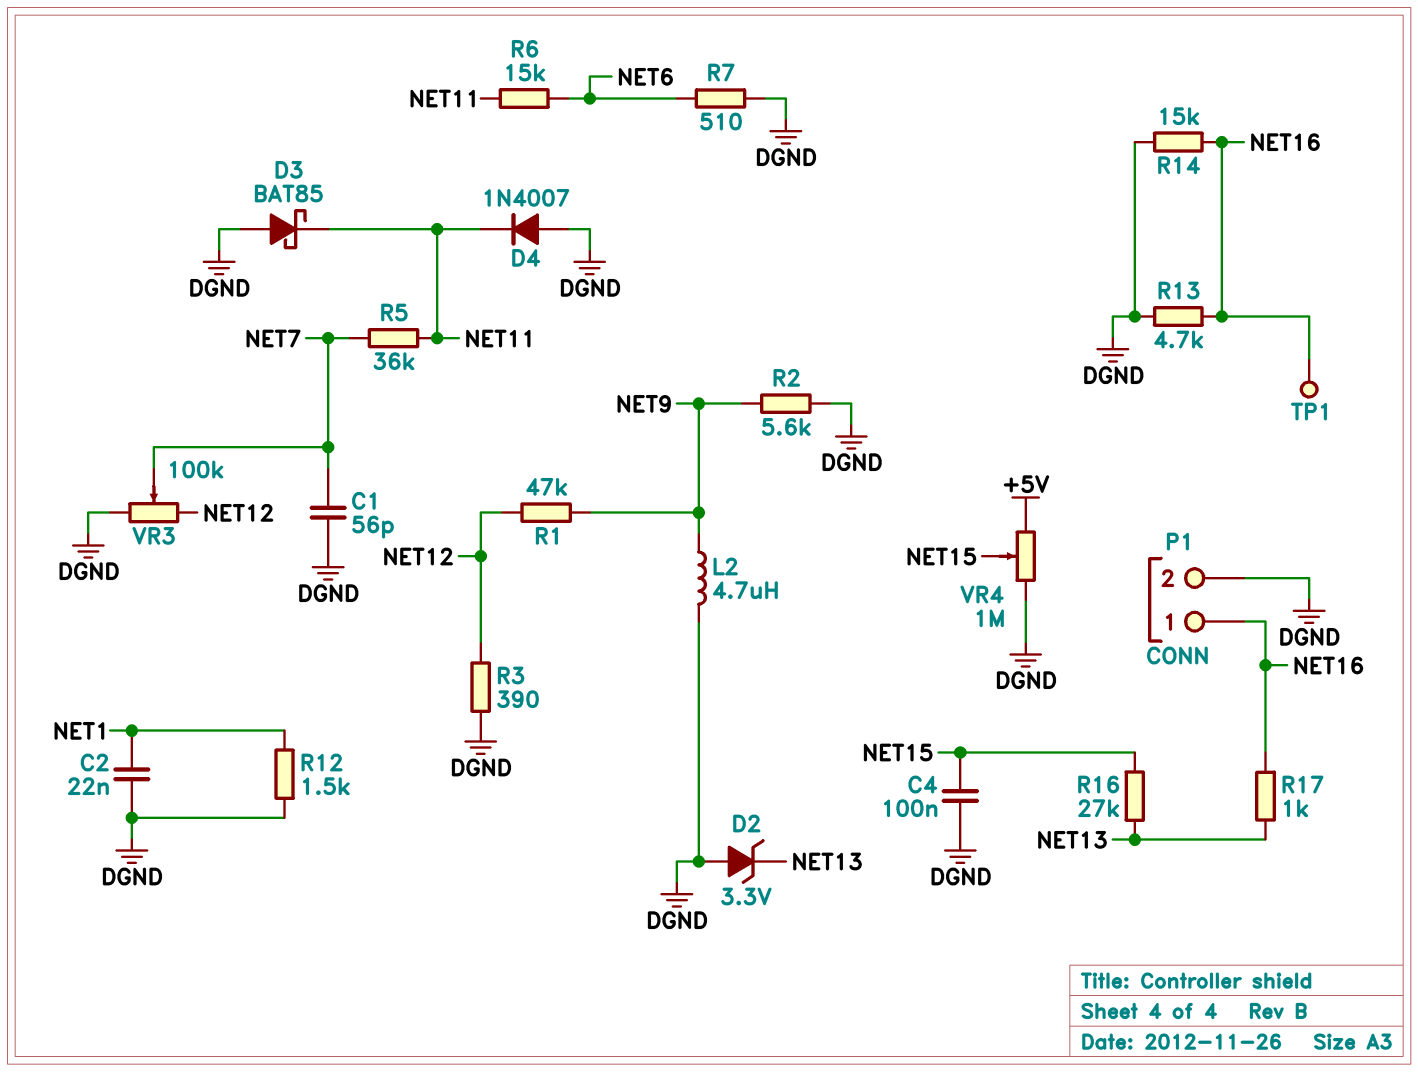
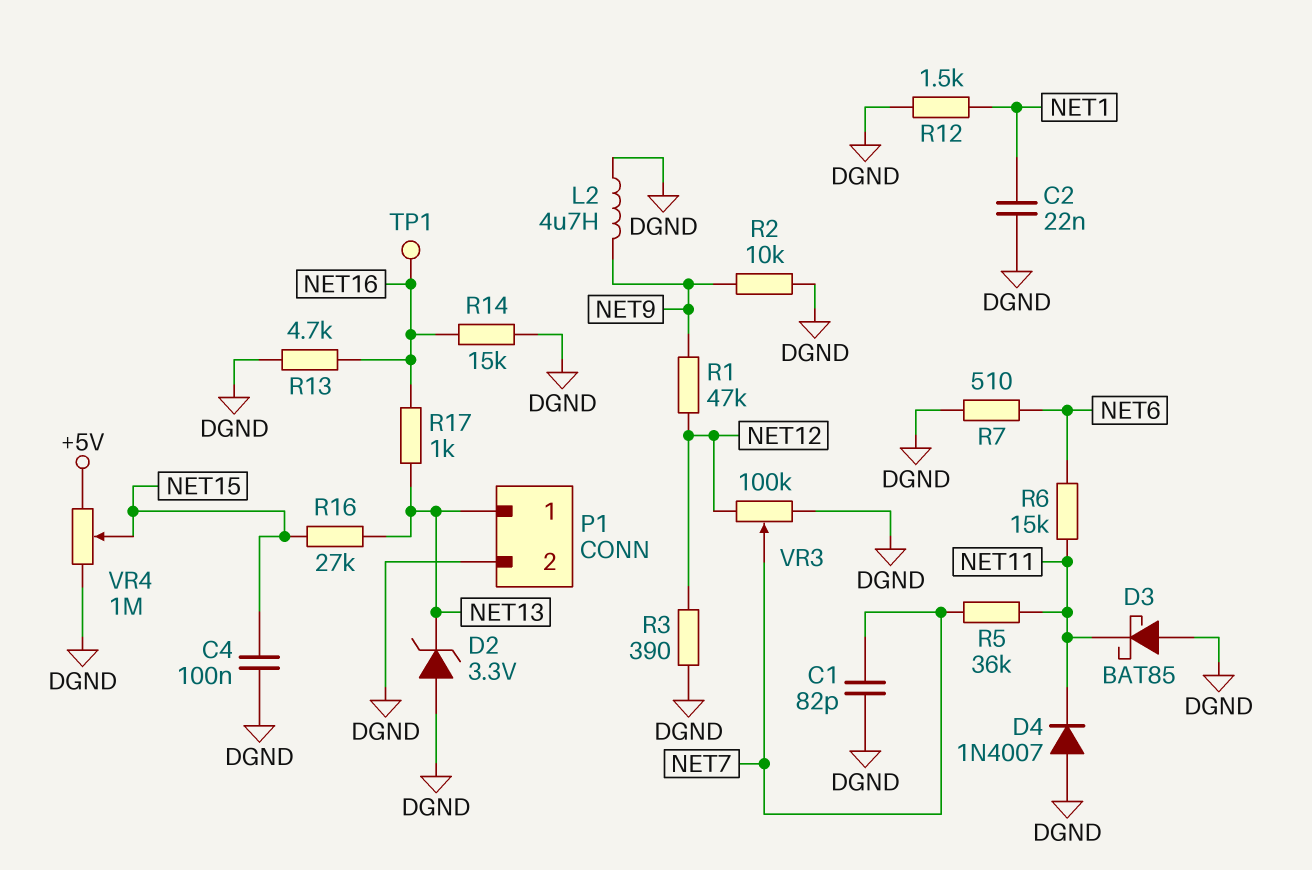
C1: 56pF (DGND, NET7) -> 82pF (DGND, NET7)
P1 pin 1: NET16 -> NET13
R2: 5.6k (DGND, NET9) -> 10k (DGND, NET9)

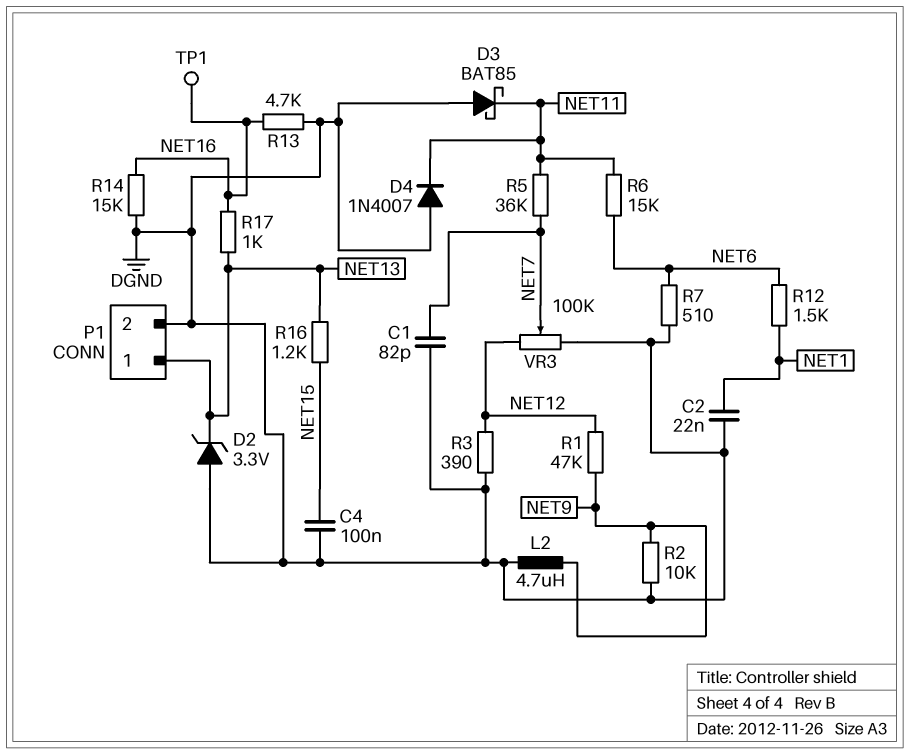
R12: 1.5k (DGND, NET1) -> 1.5k (NET1, NET6)
R16: 27k (NET13, NET15) -> 1.2k (NET13, NET15)
VR4: 1M (+5V, DGND, wiper NET15) -> none

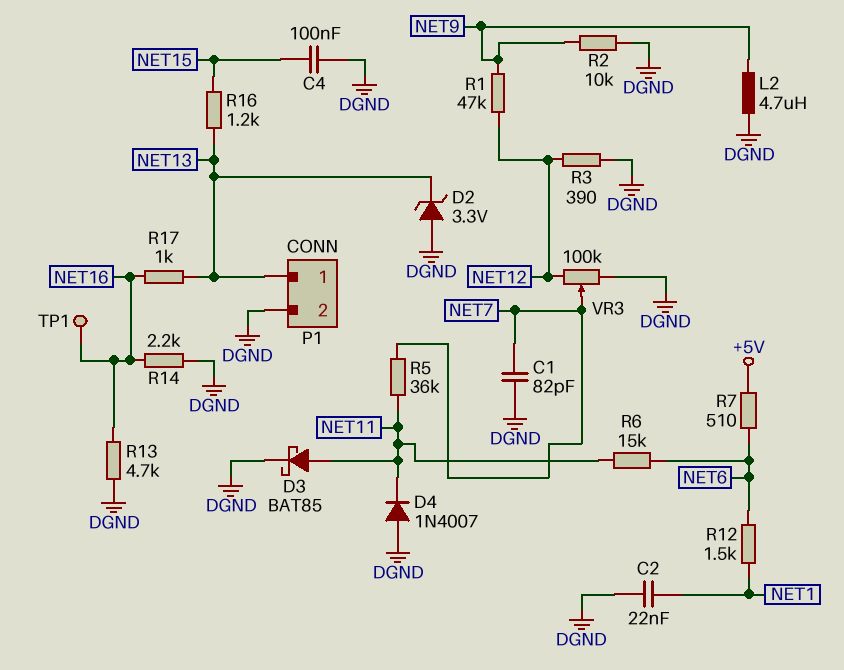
D3: schottky BAT85 (A DGND, K NET11) -> schottky BAT85 (A NET11, K DGND)
R7: 510 (DGND, NET6) -> 510 (+5V, NET6)
R14: 15k (DGND, NET16) -> 2.2k (DGND, NET16)

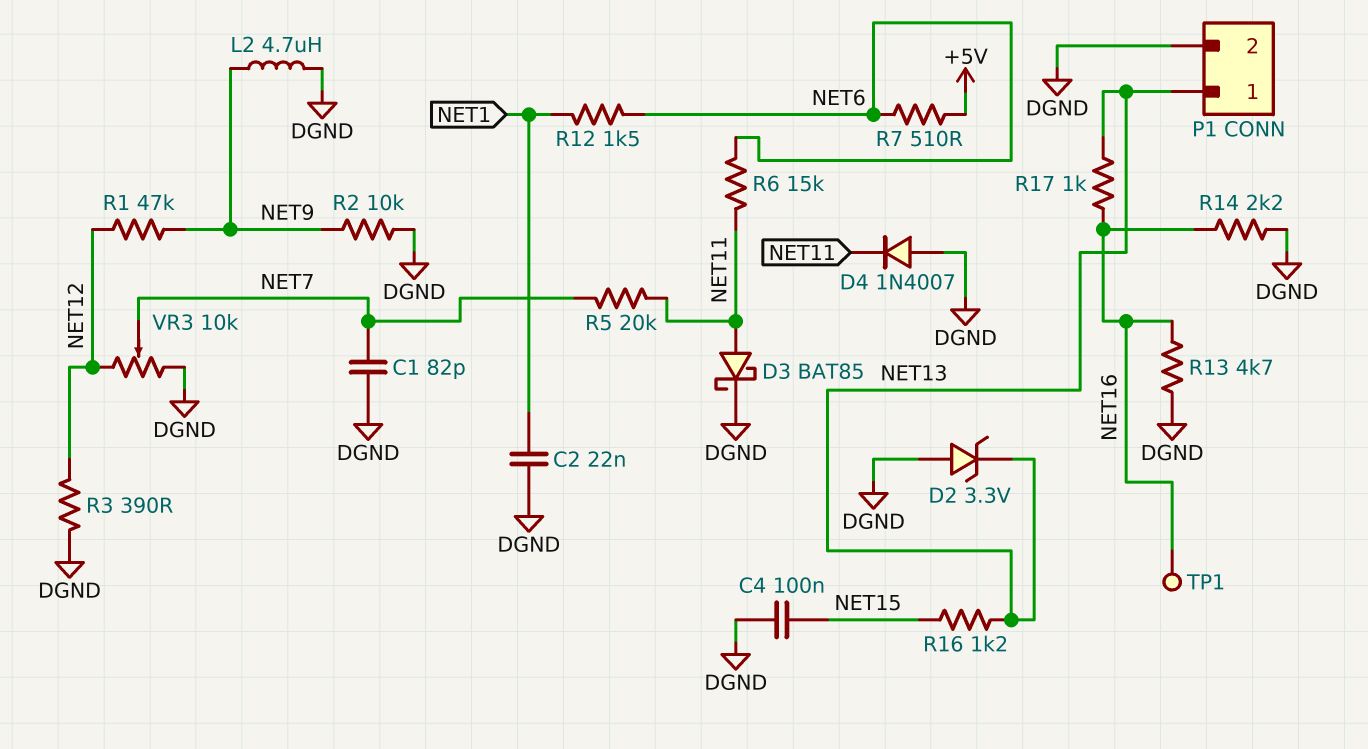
R5: 36k (NET7, NET11) -> 20k (NET7, NET11)
VR3: 100k (DGND, NET12, wiper NET7) -> 10k (DGND, NET12, wiper NET7)

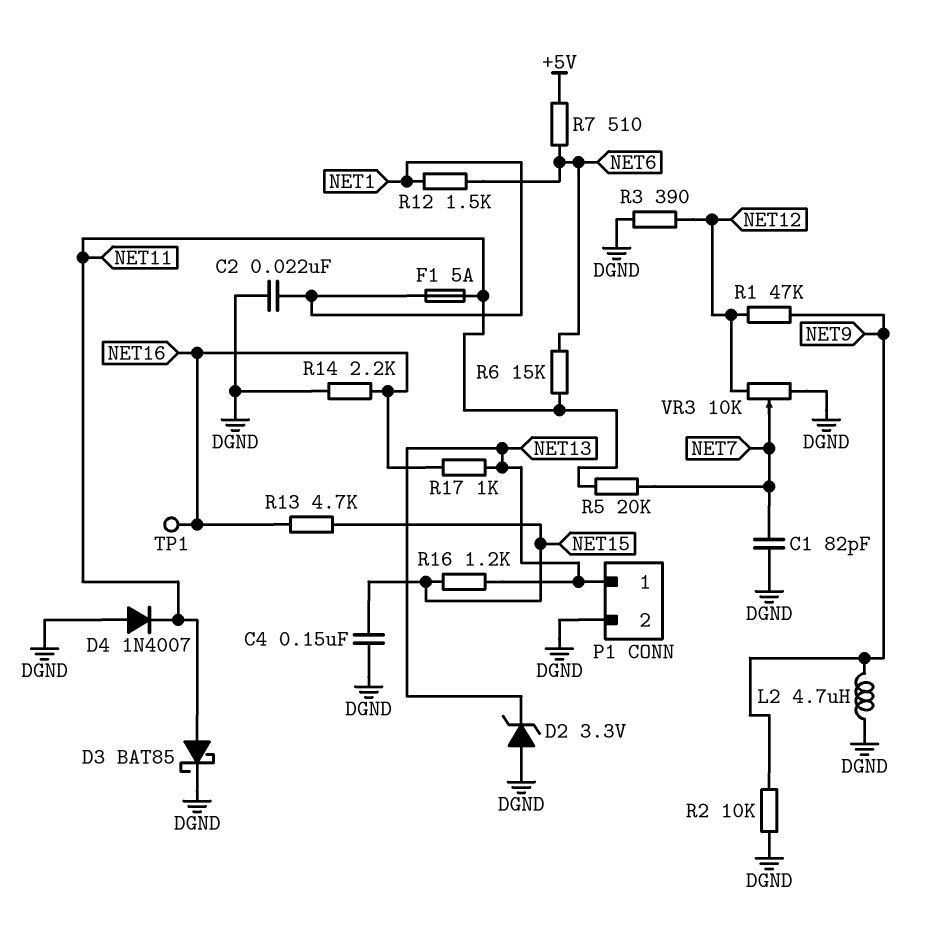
C4: 100nF (DGND, NET15) -> 150nF (DGND, NET15)
F1: none -> 5A (NET1, NET11)
R13: 4.7k (DGND, NET16) -> 4.7k (NET15, NET16)

